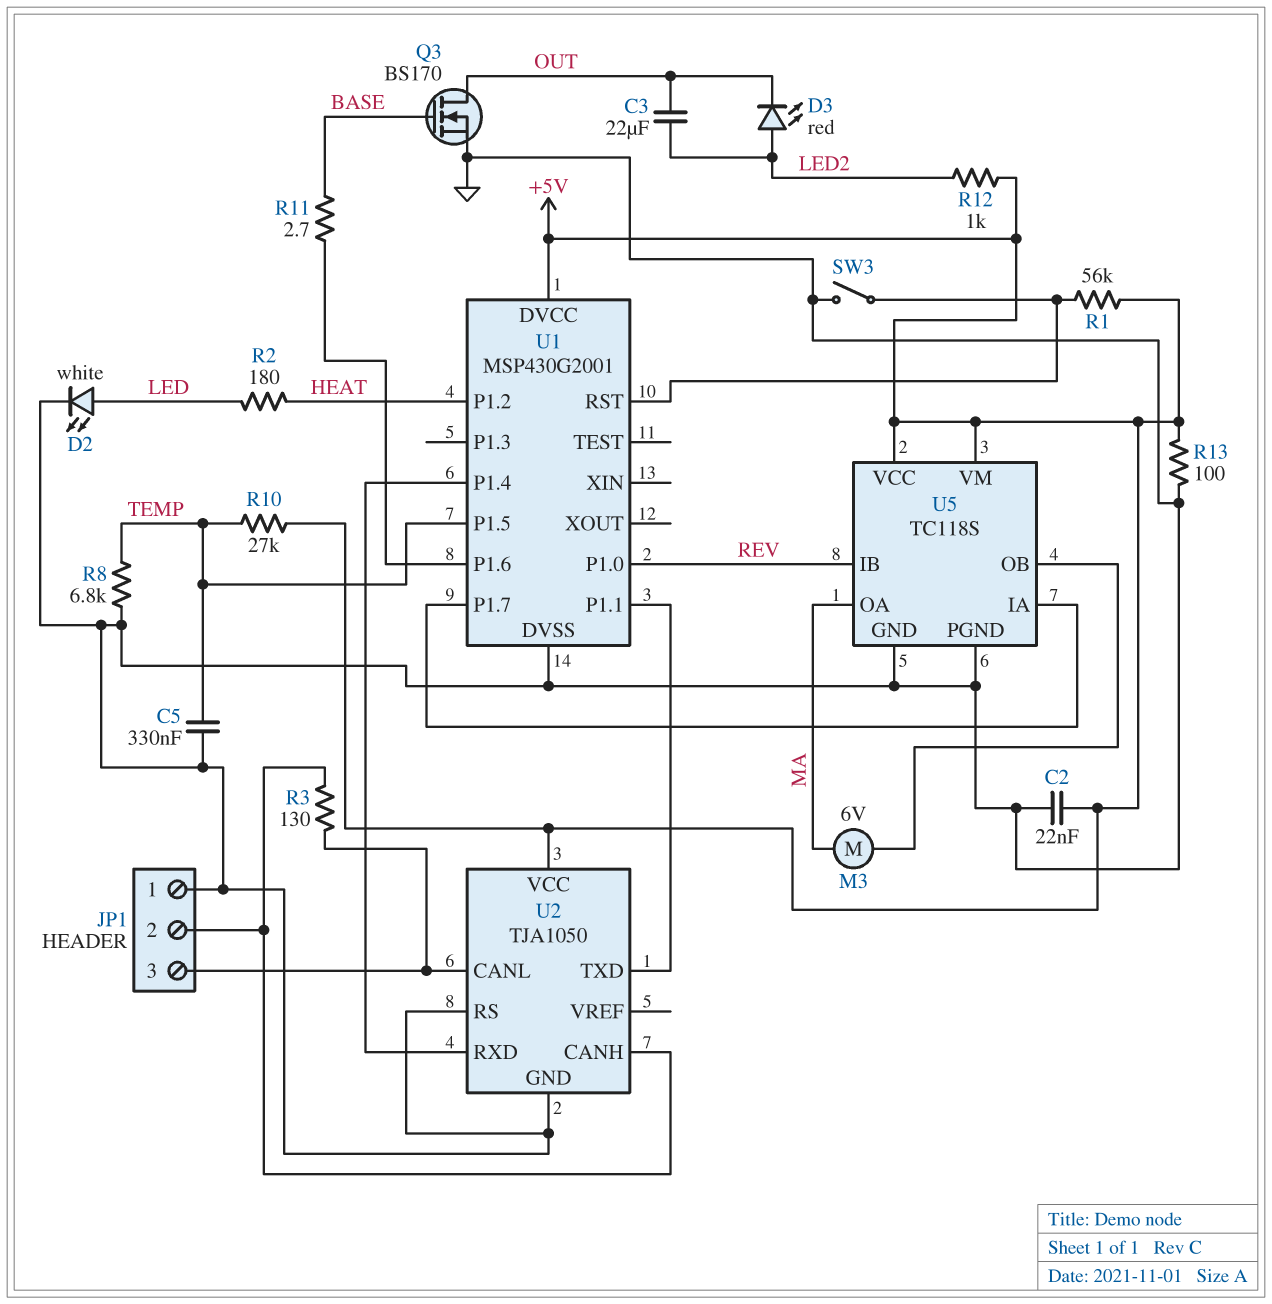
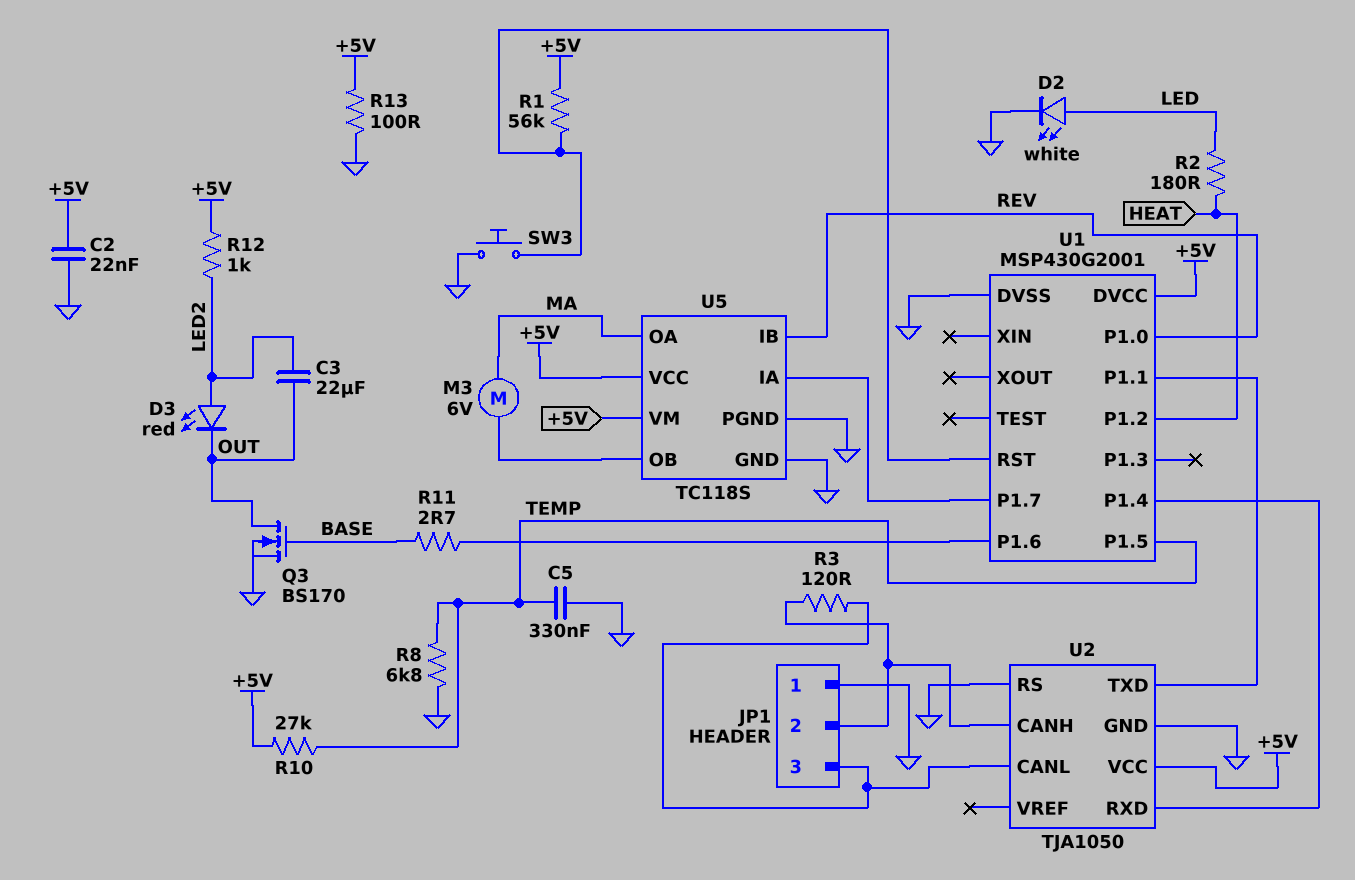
R3: 130 (JP1/2, JP1/3) -> 120 (JP1/2, JP1/3)
SW3: switch (GND, U1/RST) -> button (GND, U1/RST)

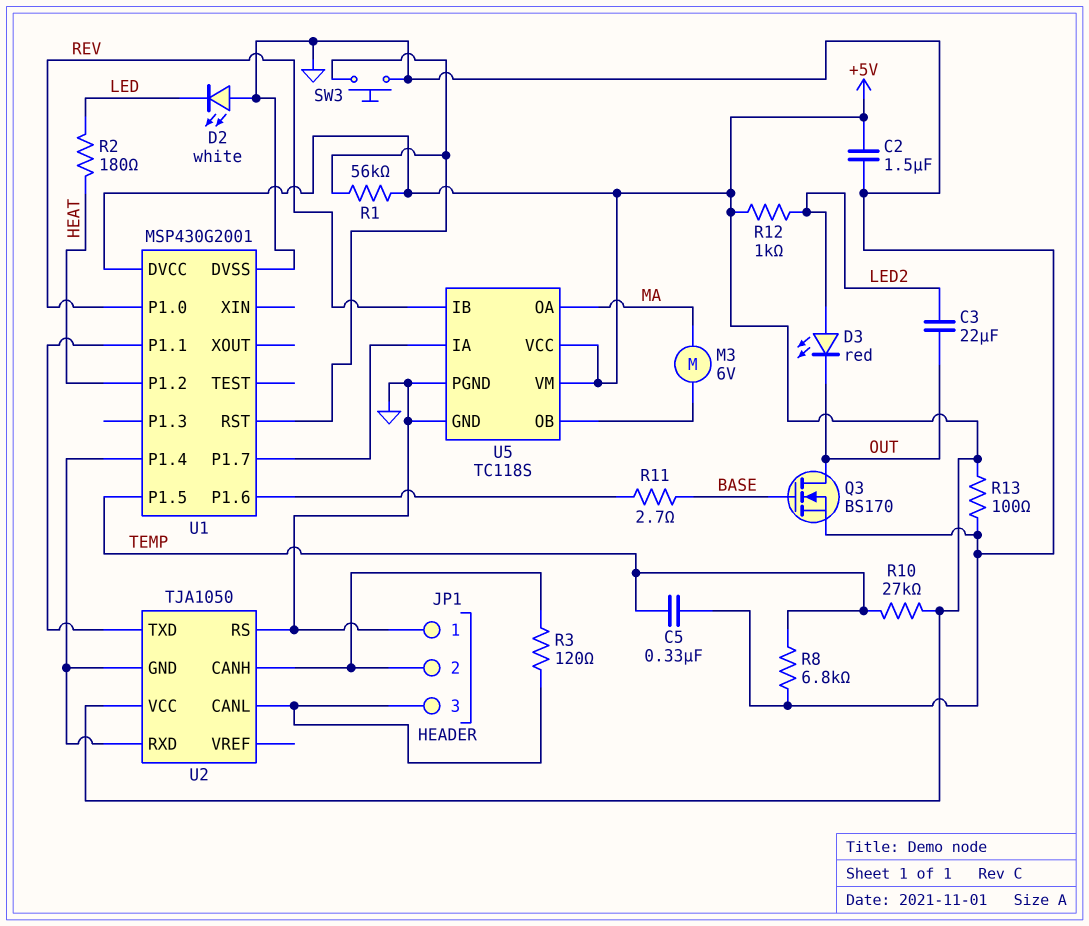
C2: 22nF (+5V, GND) -> 1.5uF (+5V, GND)
D2: LED white (A LED, K GND) -> LED white (A GND, K LED)
U2 pin GND: GND -> U1/P1.4

